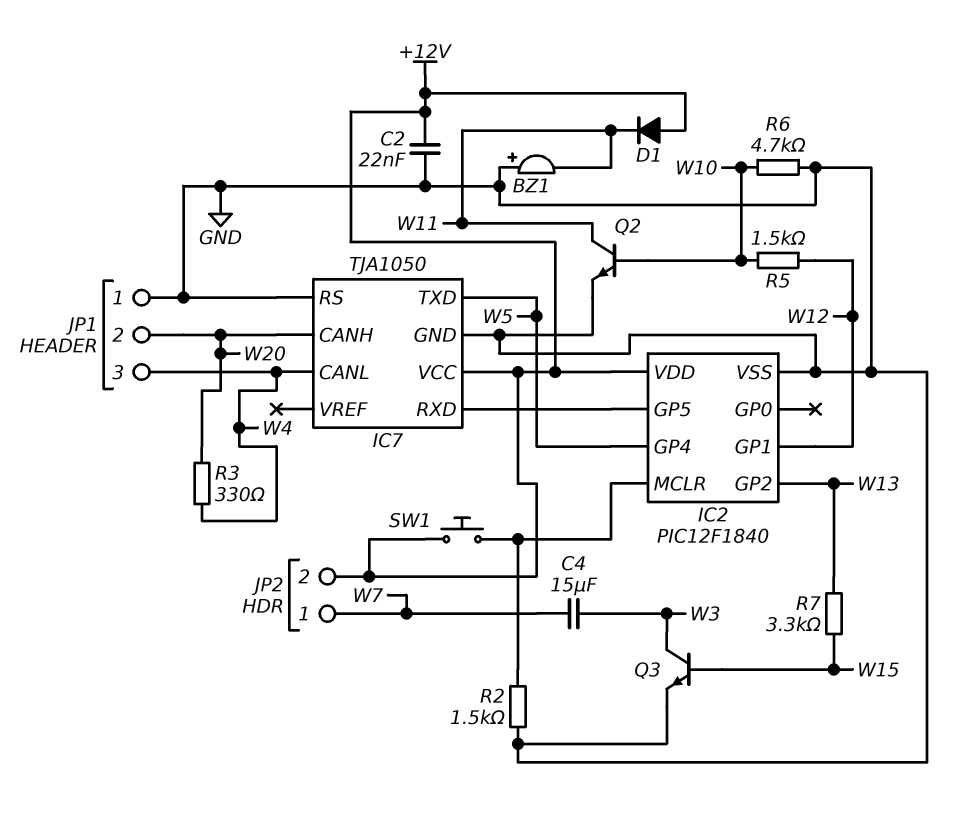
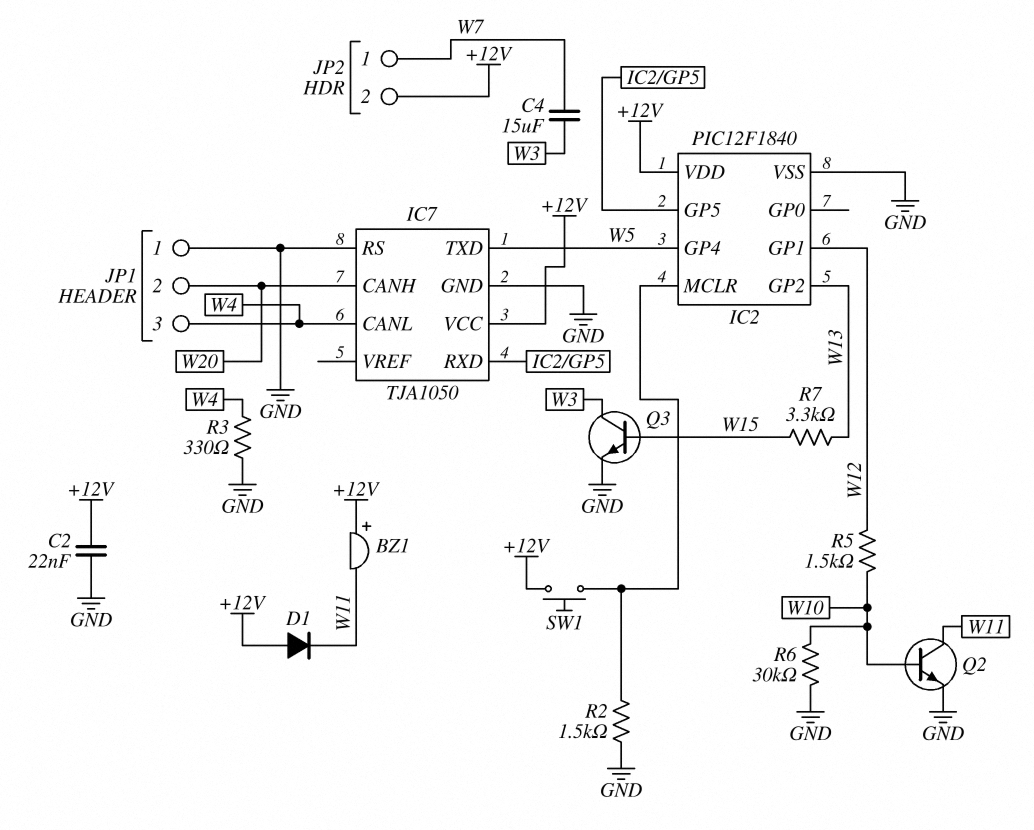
BZ1: buzzer (plus GND, minus W11) -> buzzer (plus +12V, minus W11)
R3: 330 (W4, W20) -> 330 (GND, W4)
R6: 4.7k (GND, W10) -> 30k (GND, W10)

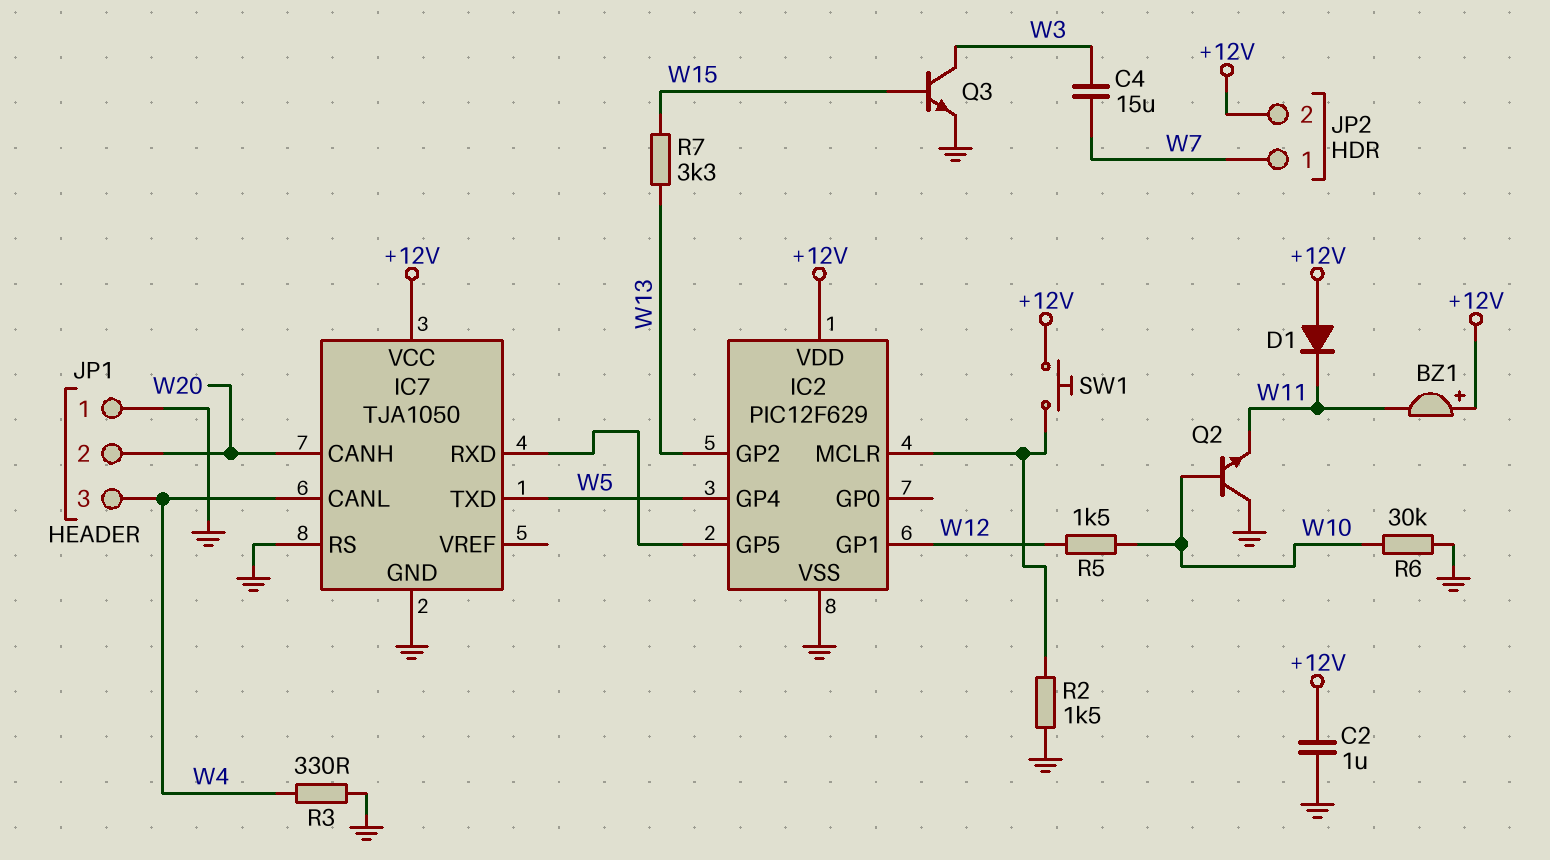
C2: 22nF (+12V, GND) -> 1uF (+12V, GND)
IC2: PIC12F1840 -> PIC12F629
Q2: NPN (B W10, C W11, E GND) -> NPN (B W10, C GND, E W11)

